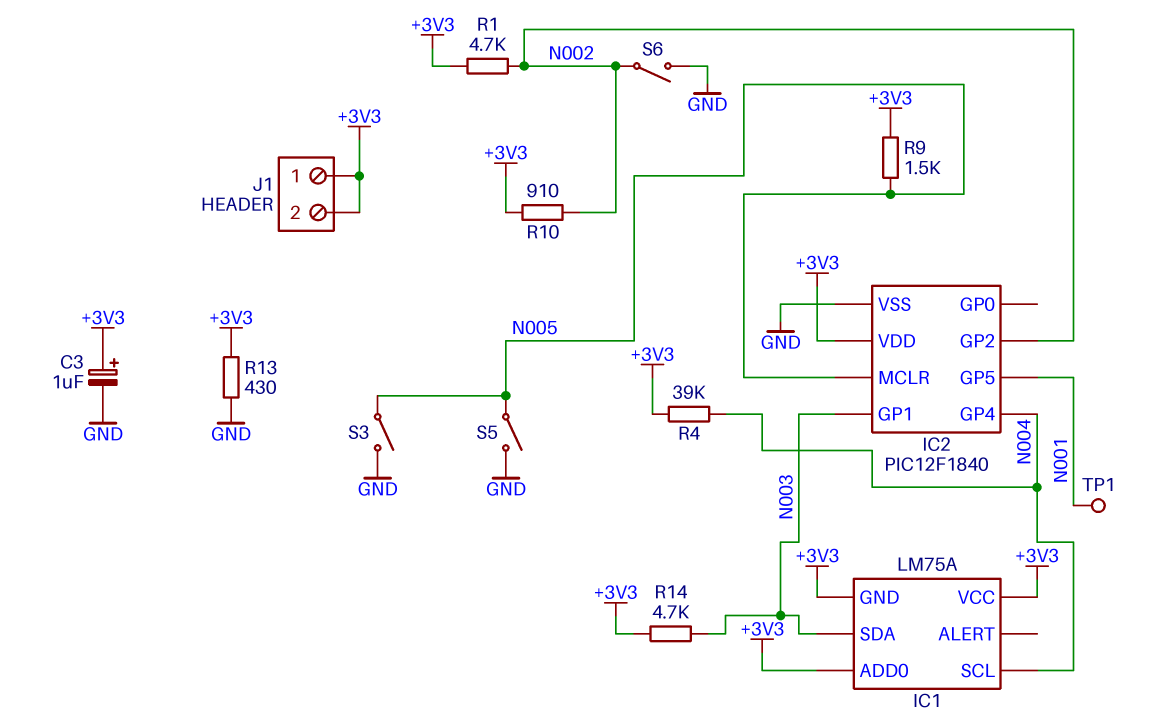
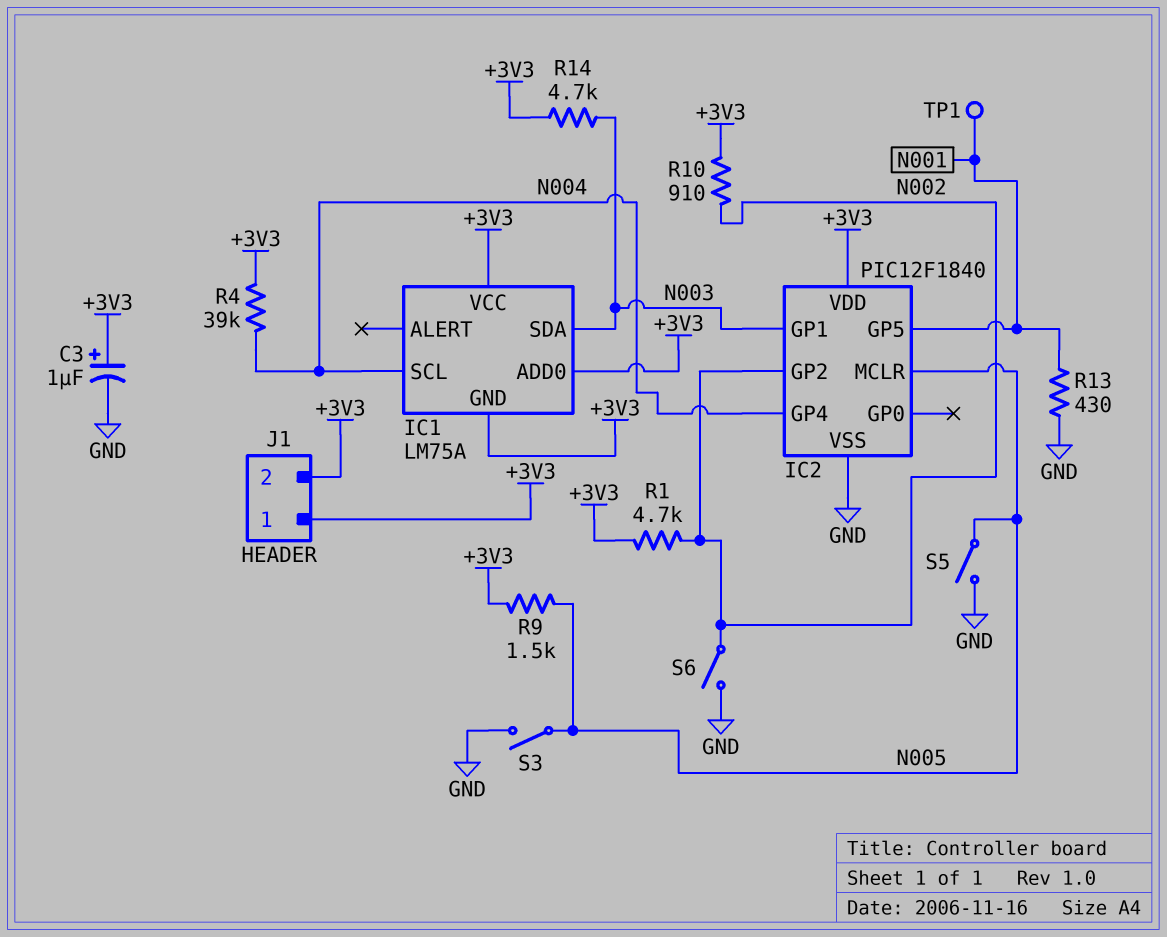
R13: 430 (+3V3, GND) -> 430 (GND, N001)

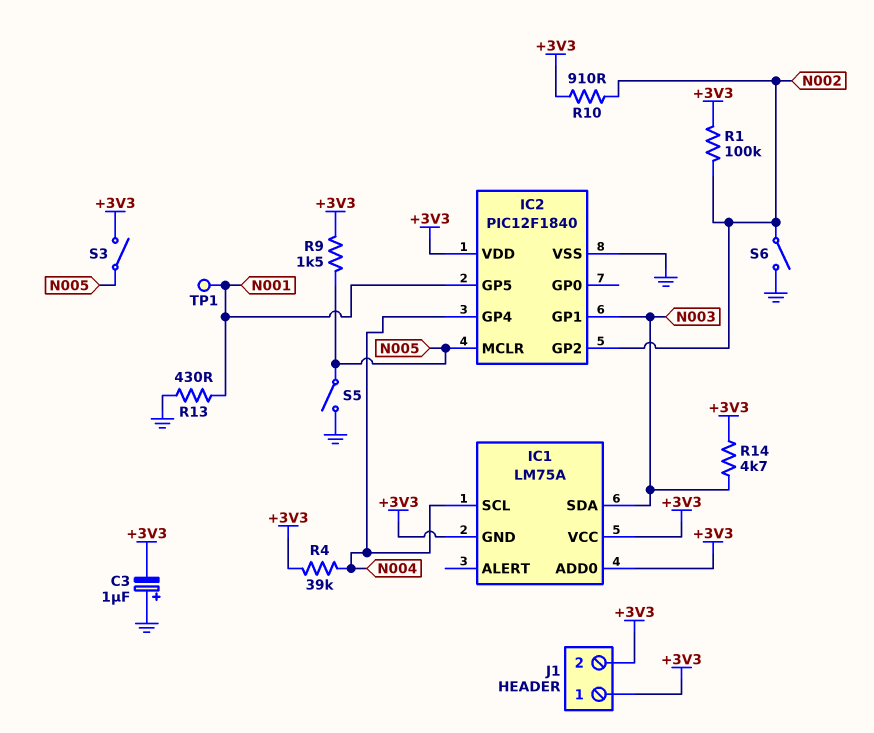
C3: 1uF (plus +3V3, minus GND) -> 1uF (plus GND, minus +3V3)
R1: 4.7k (+3V3, N002) -> 100k (+3V3, N002)
S3: switch (GND, N005) -> switch (+3V3, N005)

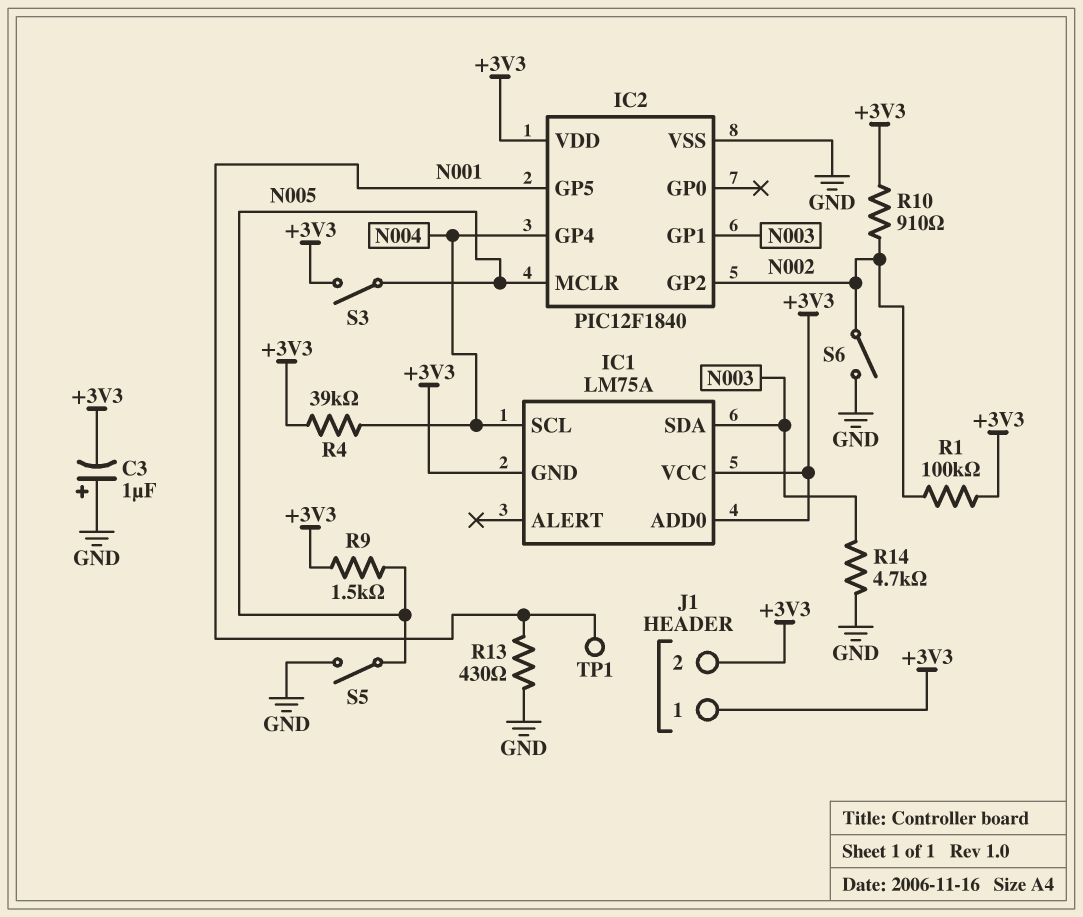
R14: 4.7k (+3V3, N003) -> 4.7k (GND, N003)

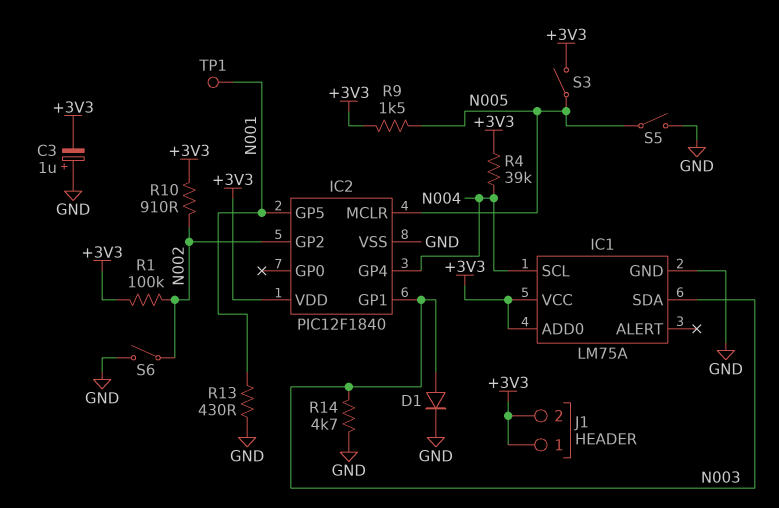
D1: none -> diode (A N003, K GND)
IC1 pin GND: +3V3 -> GND

